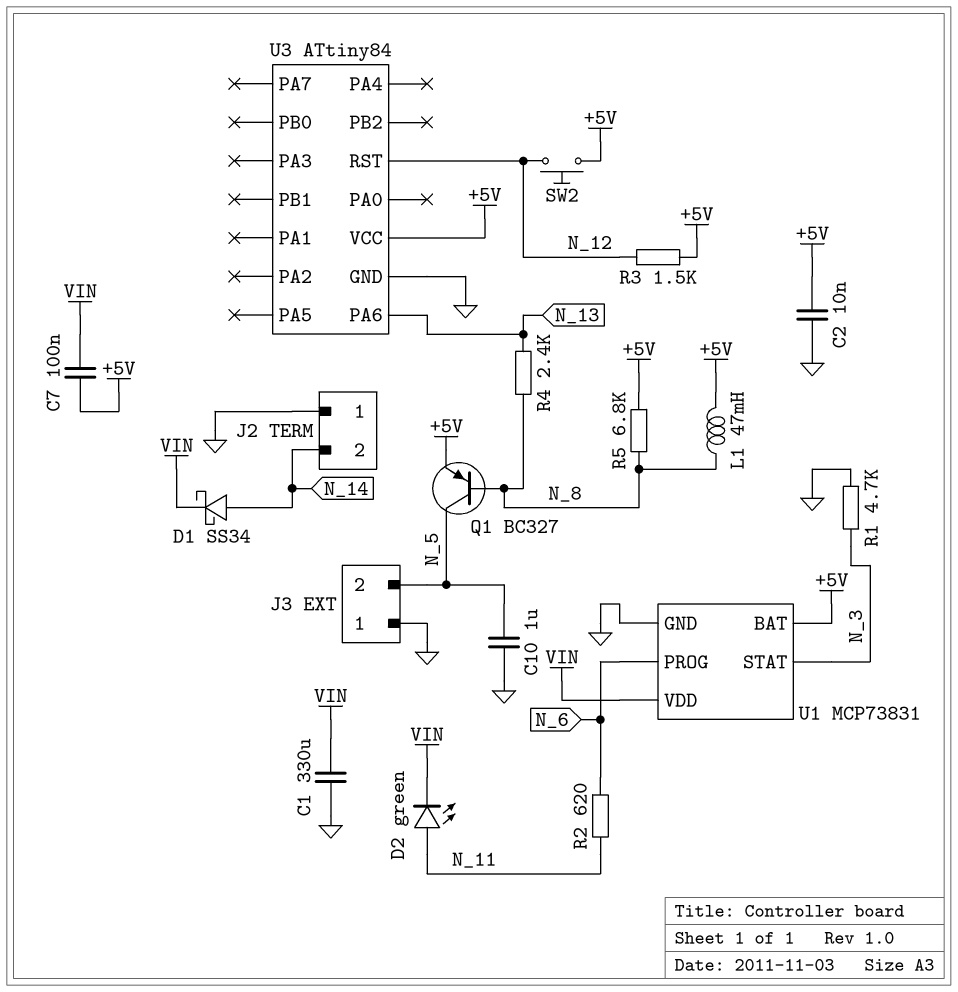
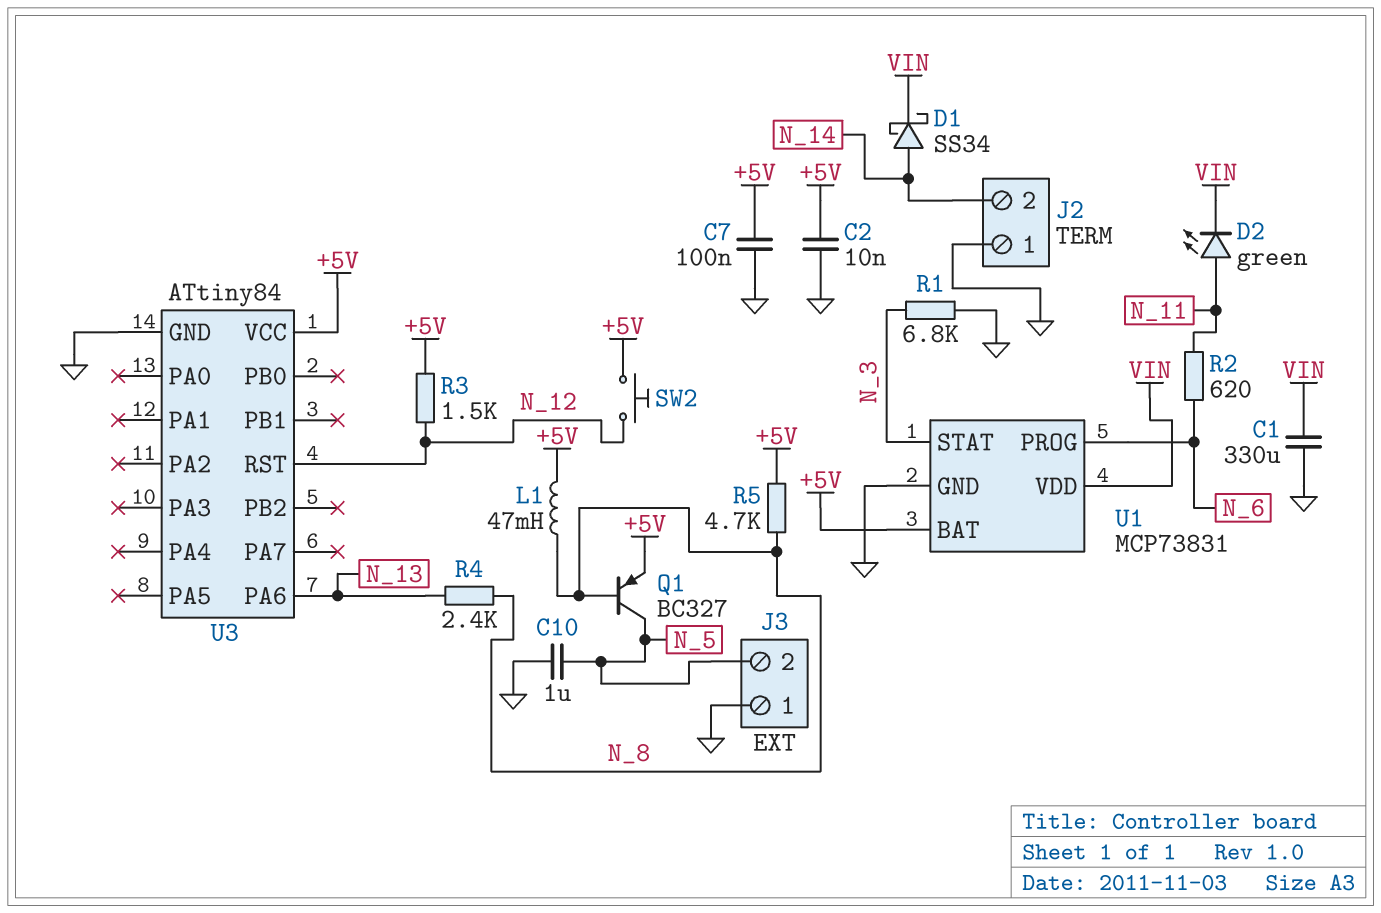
C7: 100nF (+5V, VIN) -> 100nF (+5V, GND)
R1: 4.7k (GND, N_3) -> 6.8k (GND, N_3)
R5: 6.8k (+5V, N_8) -> 4.7k (+5V, N_8)

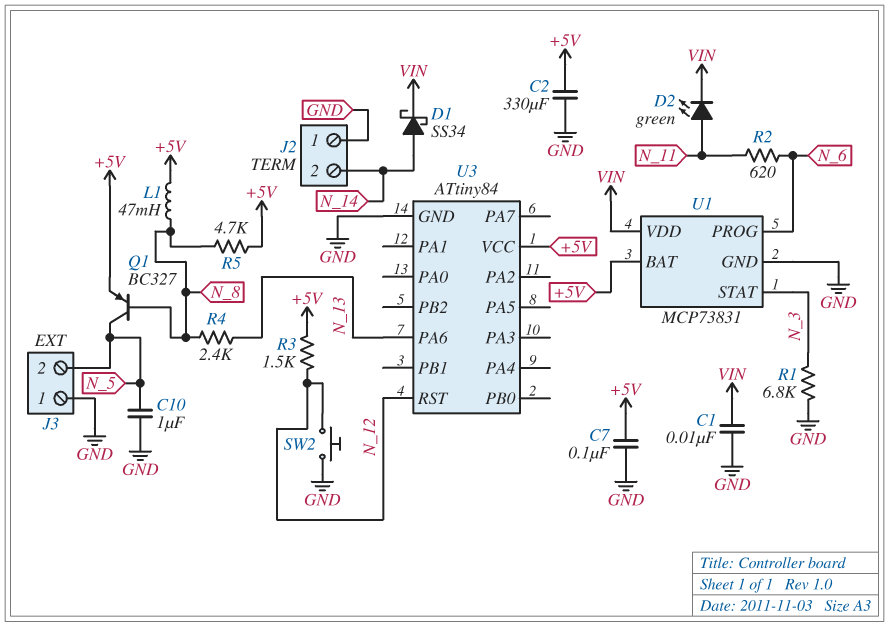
C1: 330uF (GND, VIN) -> 10nF (GND, VIN)
C2: 10nF (+5V, GND) -> 330uF (+5V, GND)
SW2: button (+5V, N_12) -> button (GND, N_12)

